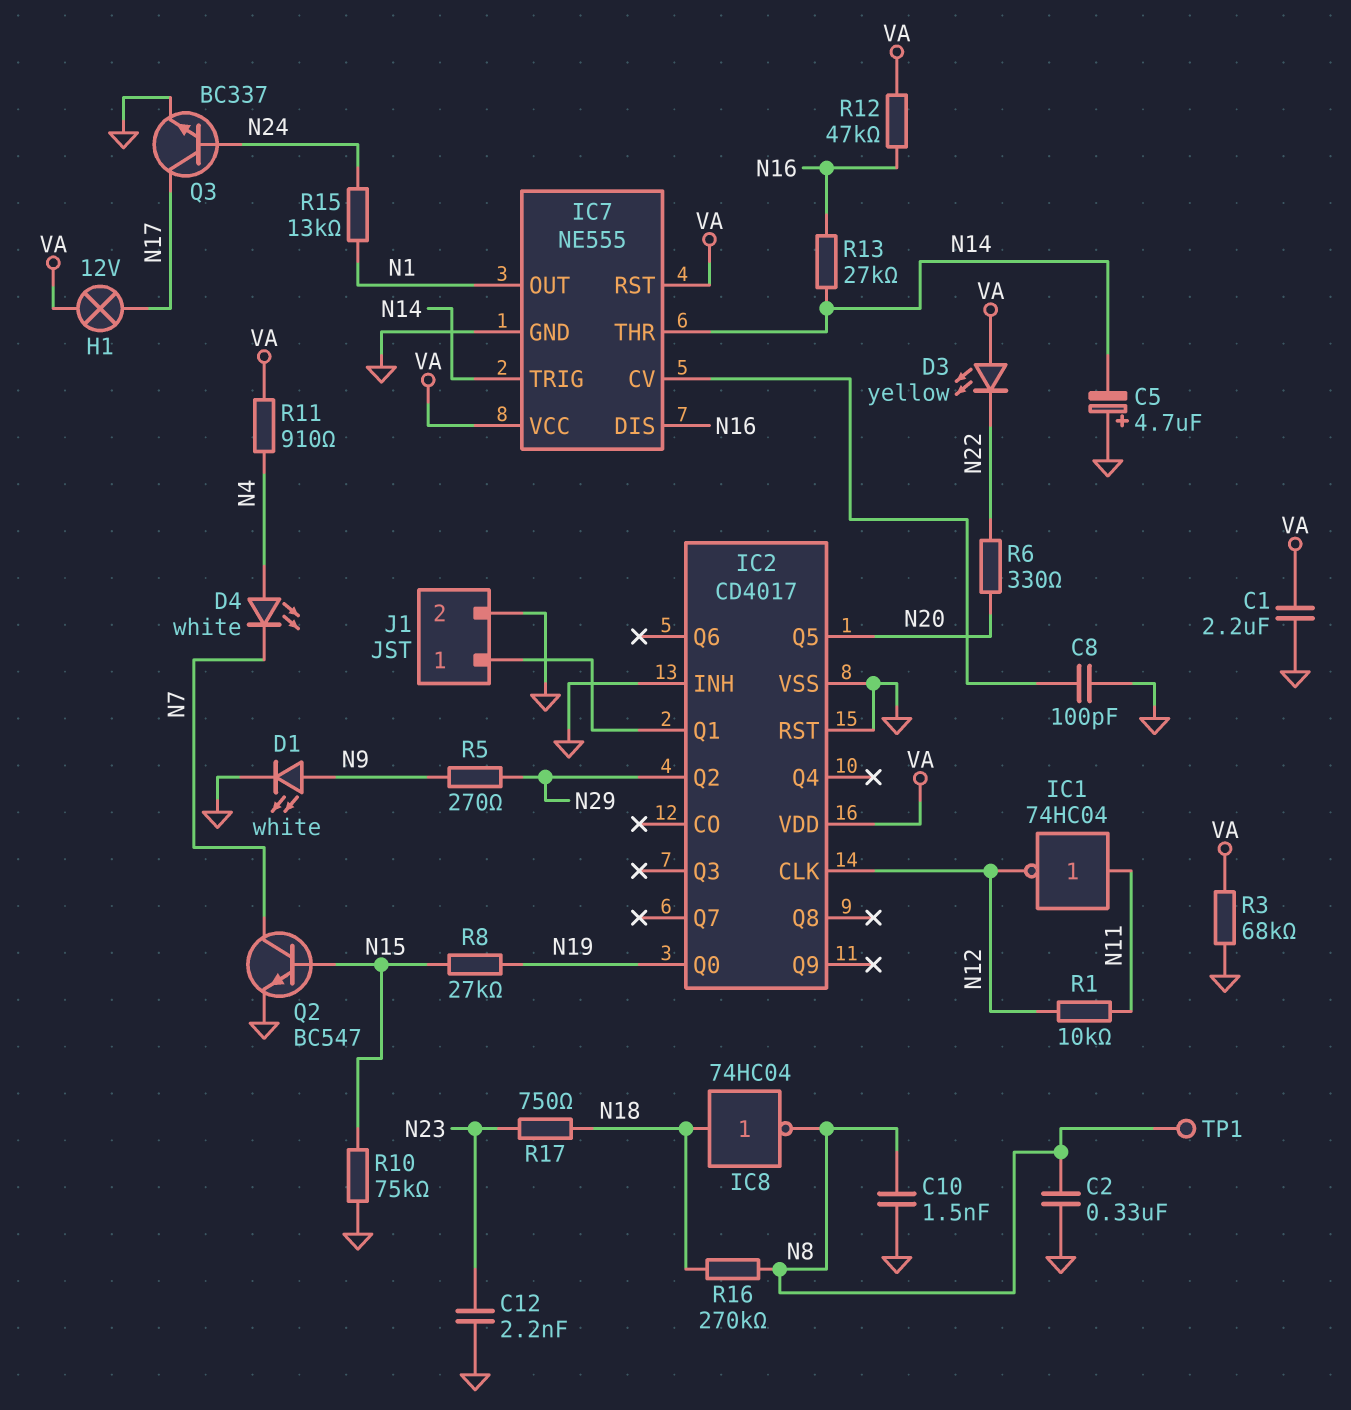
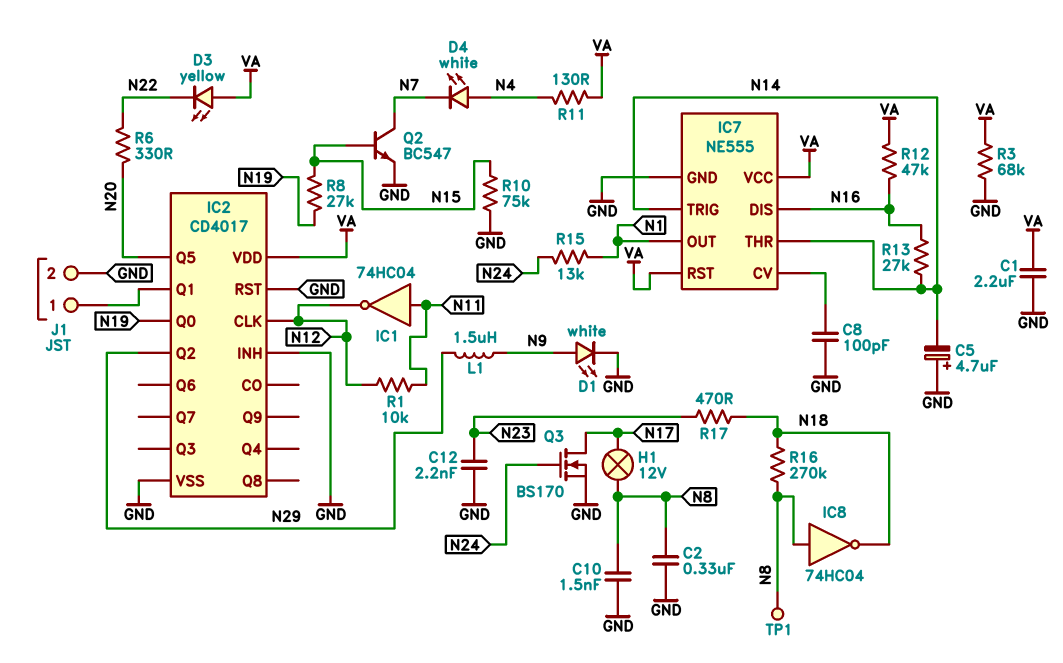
H1: lamp 12V (N17, VA) -> lamp 12V (N8, N17)
IC8: NOT 74HC04 (in N18, out N8) -> NOT 74HC04 (in N8, out N18)
L1: none -> 1.5uH (N9, N29)
Q3: NPN BC337 (B N24, C N17, E GND) -> NMOS BS170 (G N24, D N17, S GND)
R5: 270 (N9, N29) -> none
R11: 910 (N4, VA) -> 130 (N4, VA)
R17: 750 (N18, N23) -> 470 (N18, N23)

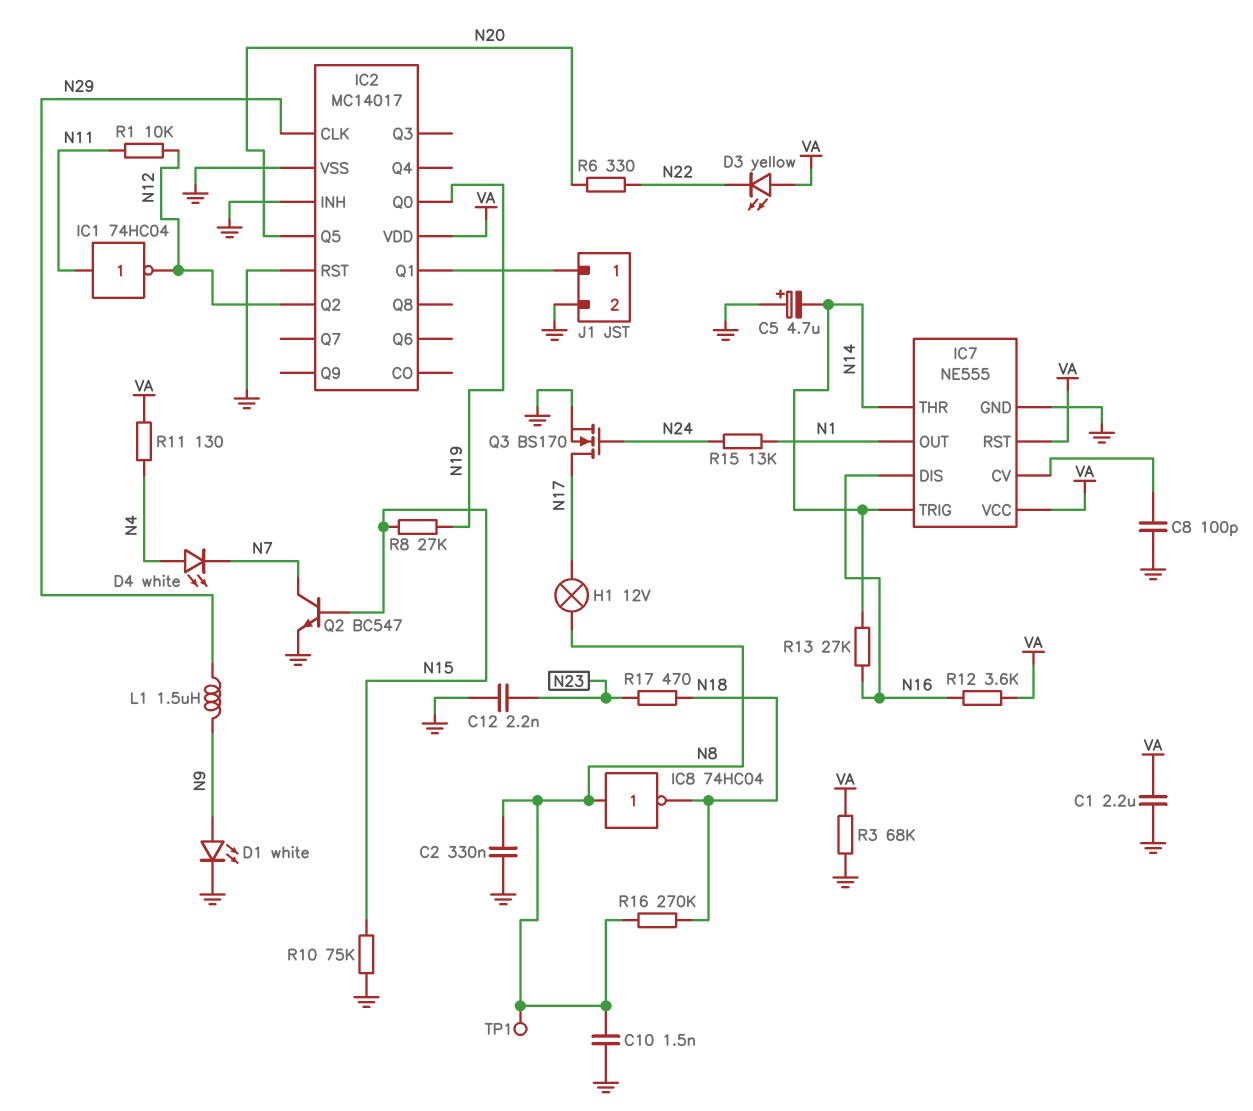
IC2: CD4017 -> MC14017
IC2 pin CLK: N12 -> N29
IC2 pin Q2: N29 -> N12
R12: 47k (N16, VA) -> 3.6k (N16, VA)

